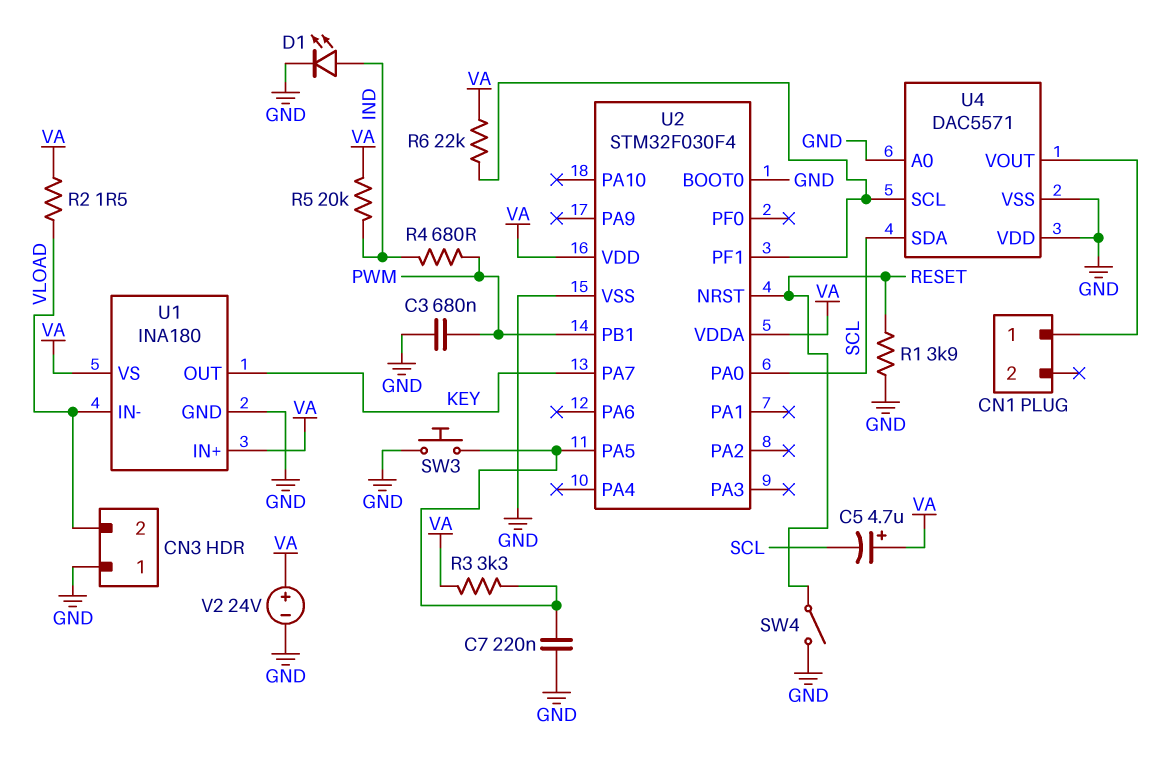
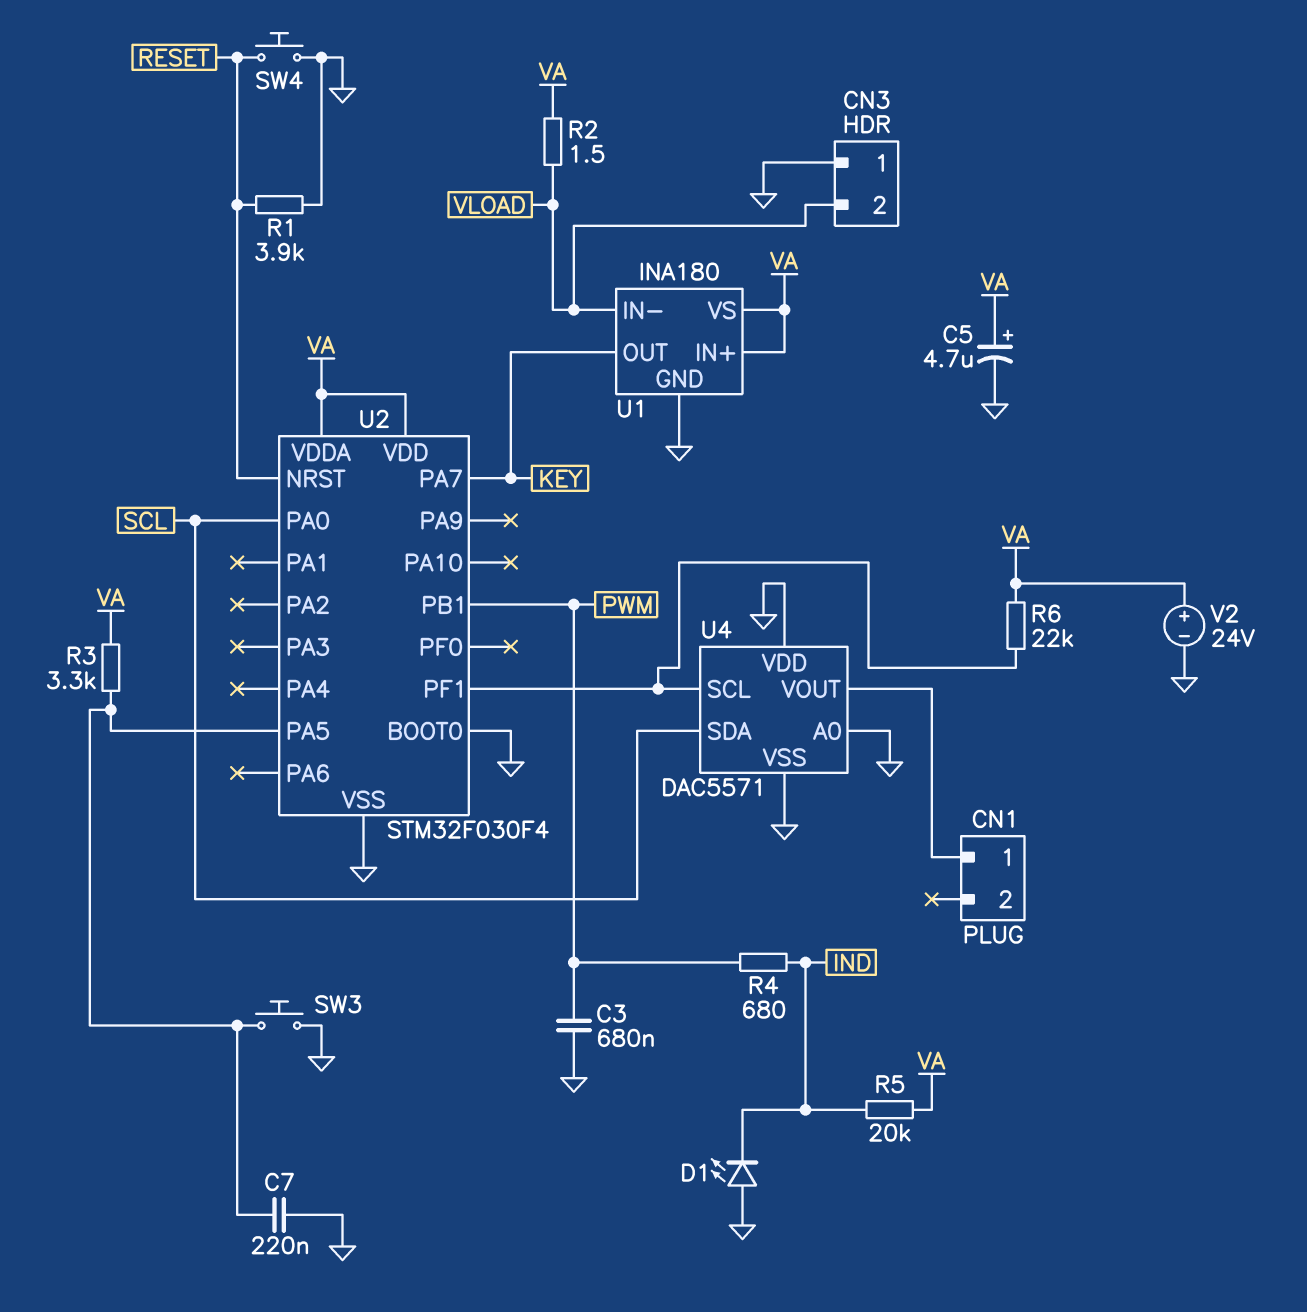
C5: 4.7uF (plus VA, minus SCL) -> 4.7uF (plus VA, minus GND)
D1: LED (A IND, K GND) -> LED (A GND, K IND)
SW4: switch (GND, RESET) -> button (GND, RESET)

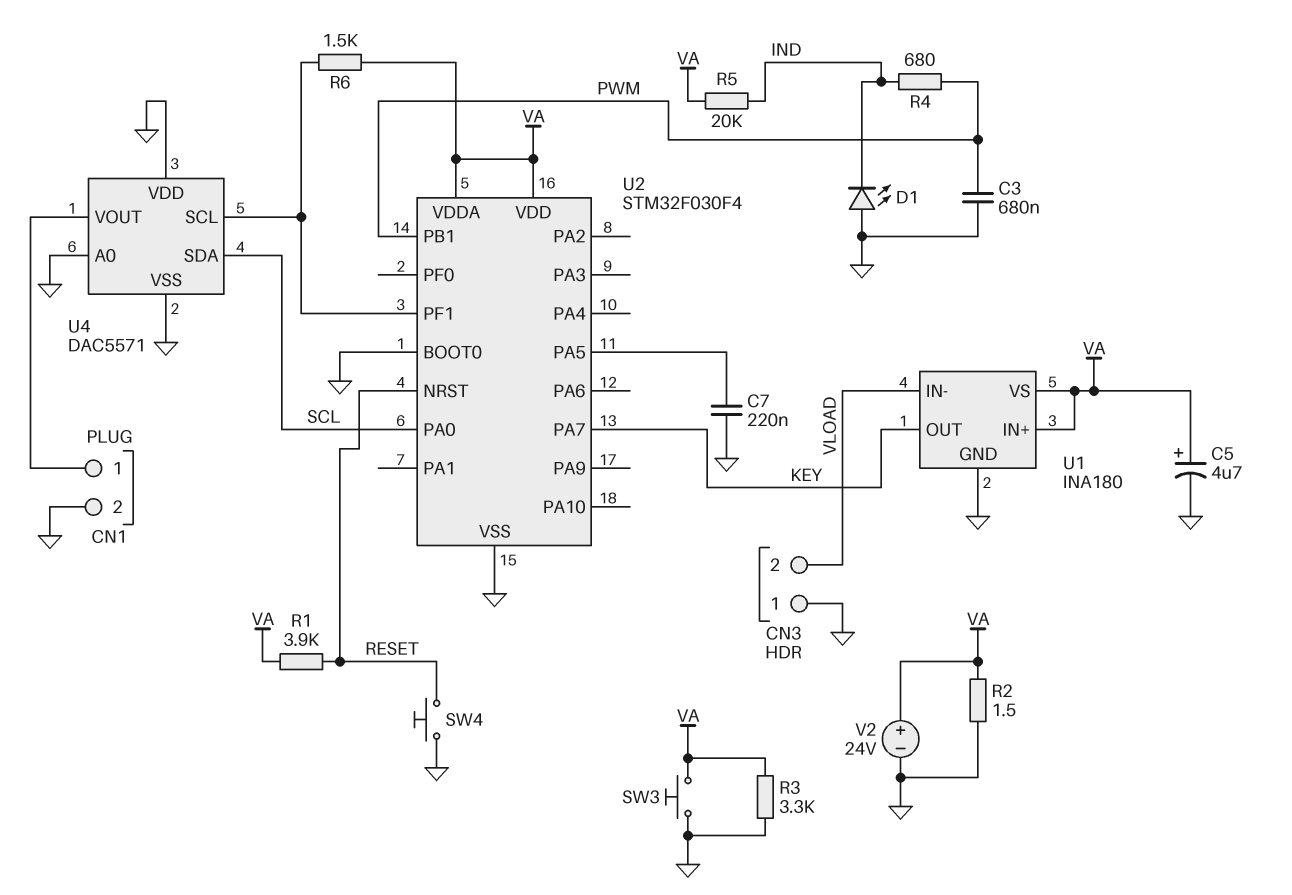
CN1 pin 2: none -> GND
R1: 3.9k (GND, RESET) -> 3.9k (RESET, VA)
R2: 1.5 (VA, VLOAD) -> 1.5 (GND, VA)
R3: 3.3k (U2/PA5, VA) -> 3.3k (GND, VA)
R6: 22k (U2/PF1, VA) -> 1.5k (U2/PF1, VA)
SW3: button (GND, U2/PA5) -> button (GND, VA)

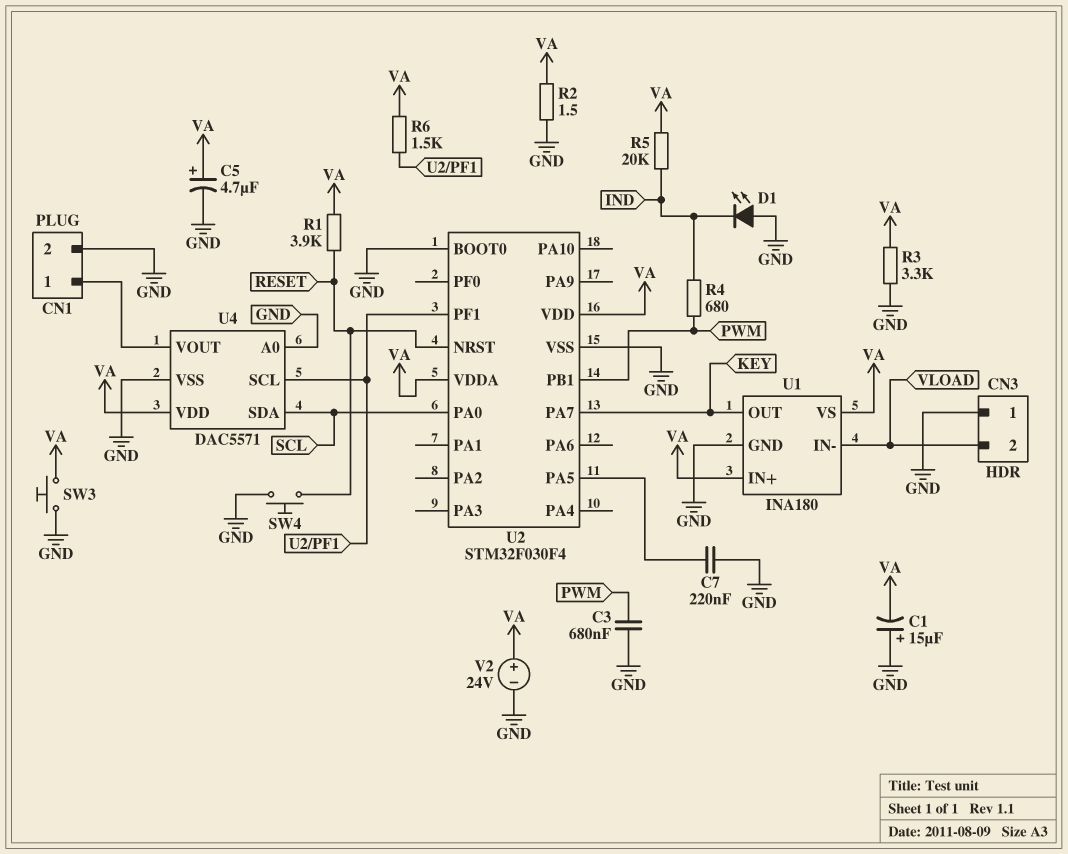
C1: none -> 15uF (plus GND, minus VA)
U4 pin VDD: GND -> VA

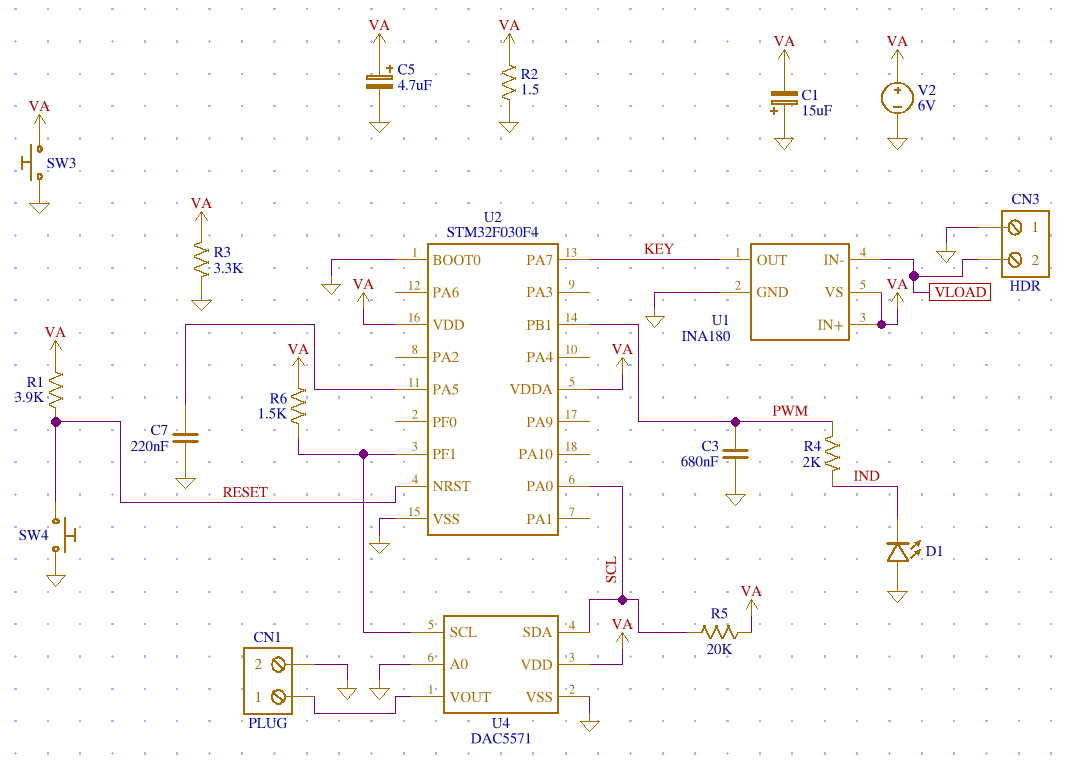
R4: 680 (IND, PWM) -> 2k (IND, PWM)
R5: 20k (IND, VA) -> 20k (SCL, VA)
V2: 24V (plus VA, minus GND) -> 6V (plus VA, minus GND)

